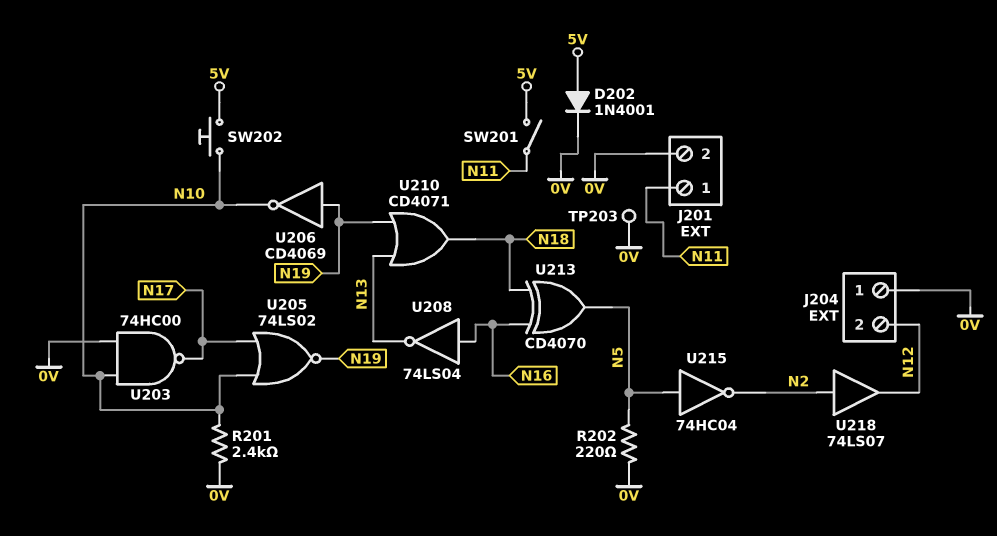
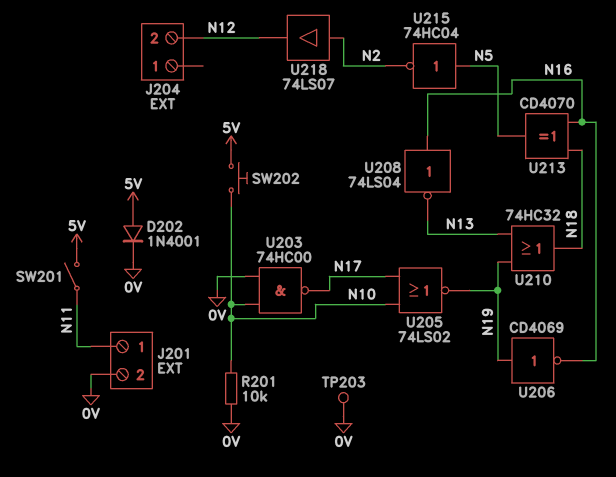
J204 pin 1: 0V -> none
R201: 2.4k (0V, N10) -> 10k (0V, N10)
R202: 220 (0V, N5) -> none
U206: NOT CD4069 (in N19, out N10) -> NOT CD4069 (in N19, out N16)
U210: OR CD4071 (in N13, in N19, out N18) -> OR 74HC32 (in N13, in N19, out N18)

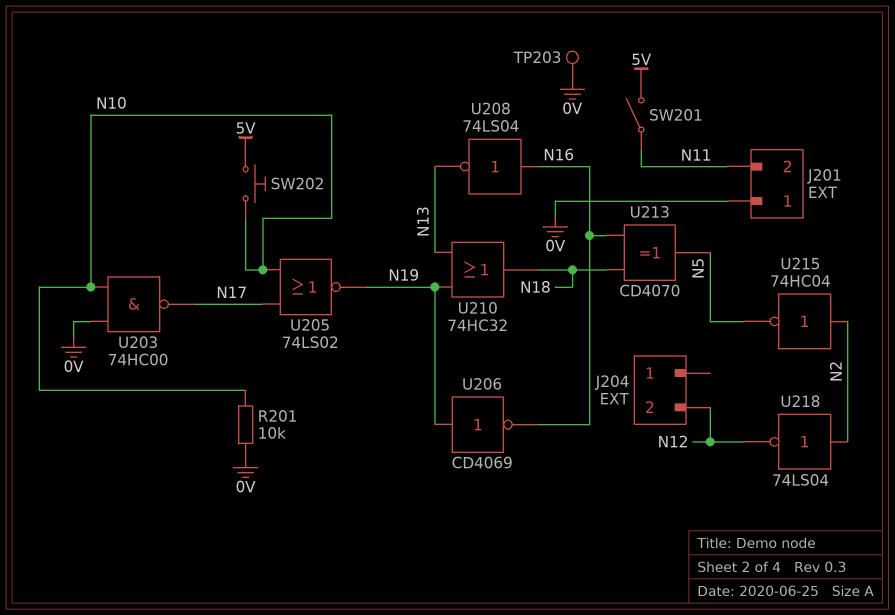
D202: diode 1N4001 (A 5V, K 0V) -> none
J201 pin 1: N11 -> 0V
J201 pin 2: 0V -> N11
U215: NOT 74HC04 (in N5, out N2) -> NOT 74HC04 (in N2, out N5)
U218: buffer 74LS07 (in N2, out N12) -> NOT 74LS04 (in N2, out N12)

